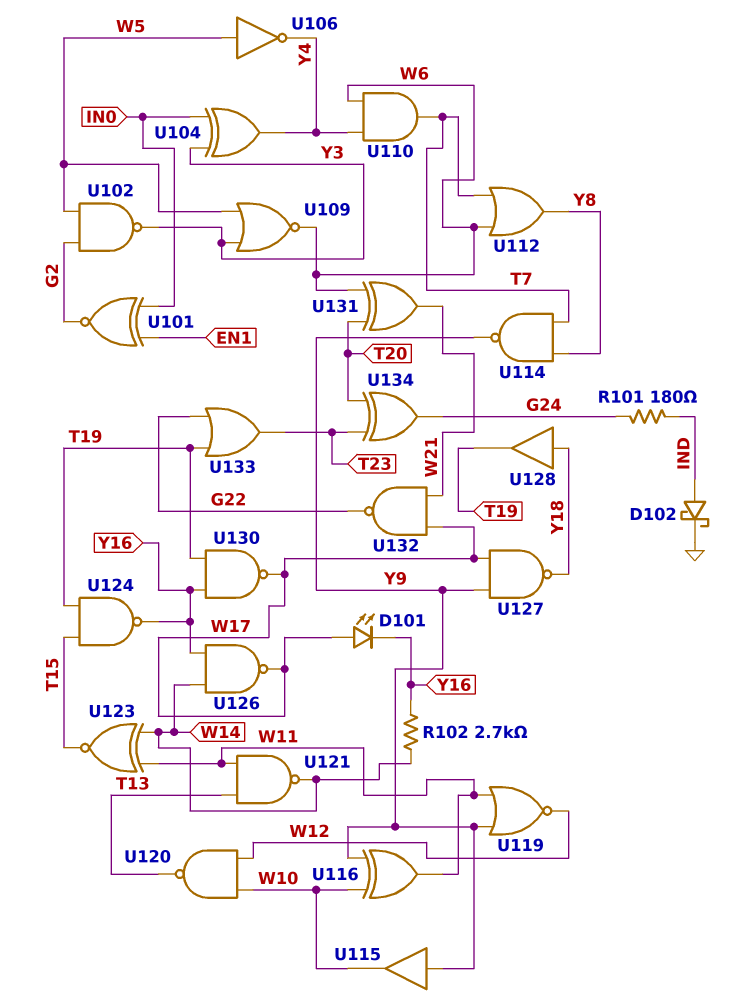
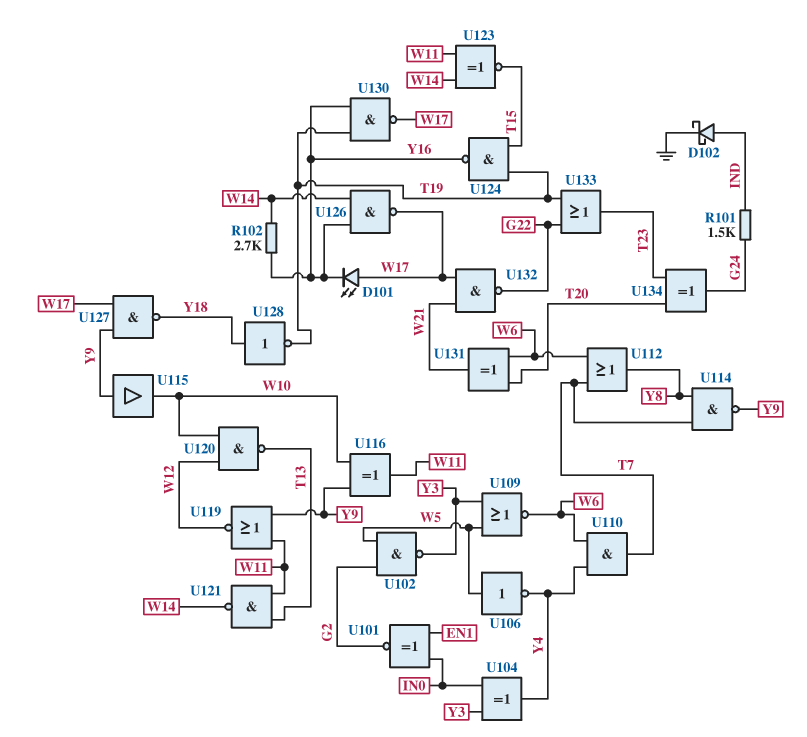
R101: 180 (G24, IND) -> 1.5k (G24, IND)
U128: buffer (in Y18, out T19) -> NOT (in Y18, out T19)

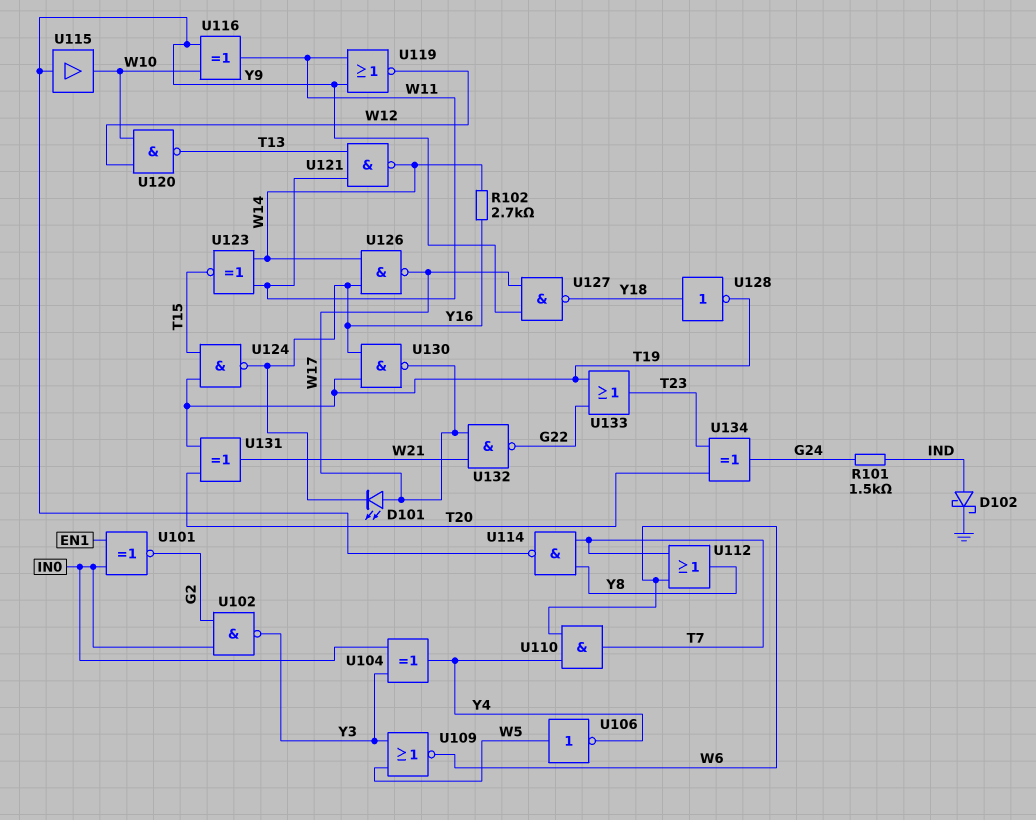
U102: NAND (in G2, in W5, out Y3) -> NAND (in G2, in IN0, out Y3)
U131: XOR (in T20, in W6, out W21) -> XOR (in T19, in T20, out W21)

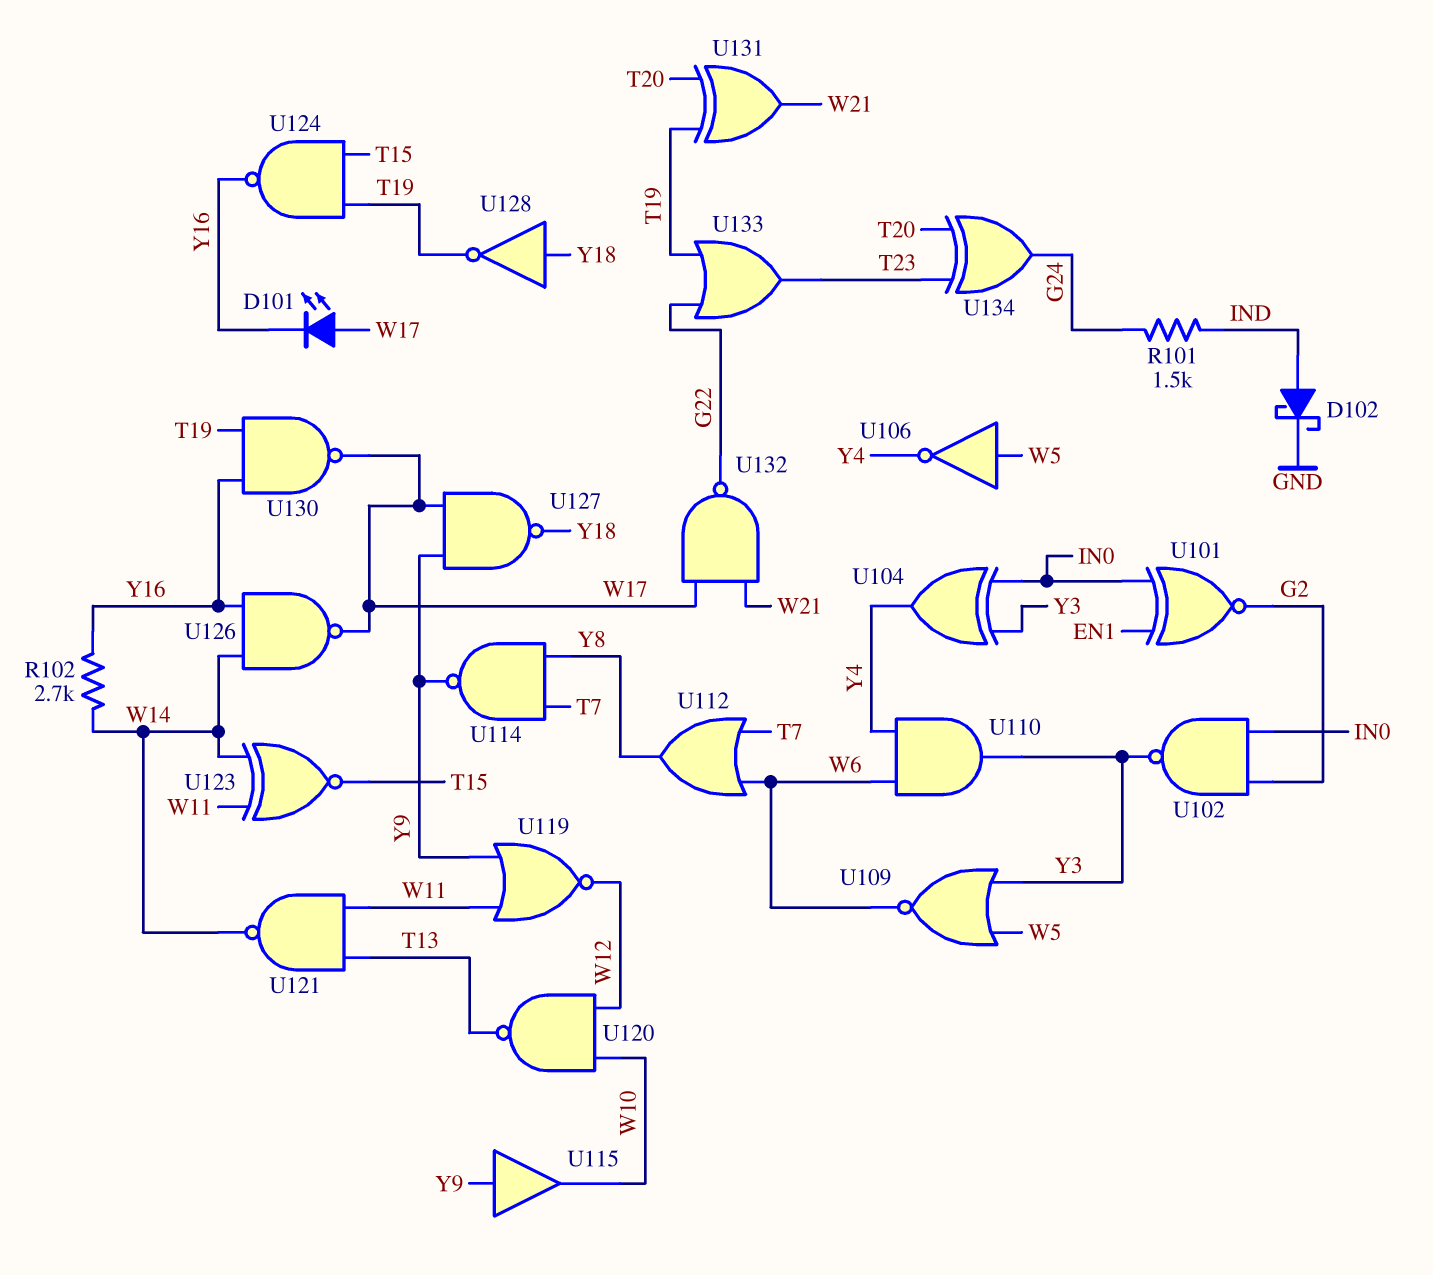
U110: AND (in W6, in Y4, out T7) -> AND (in W6, in Y4, out Y3)
U116: XOR (in W10, in Y9, out W11) -> none

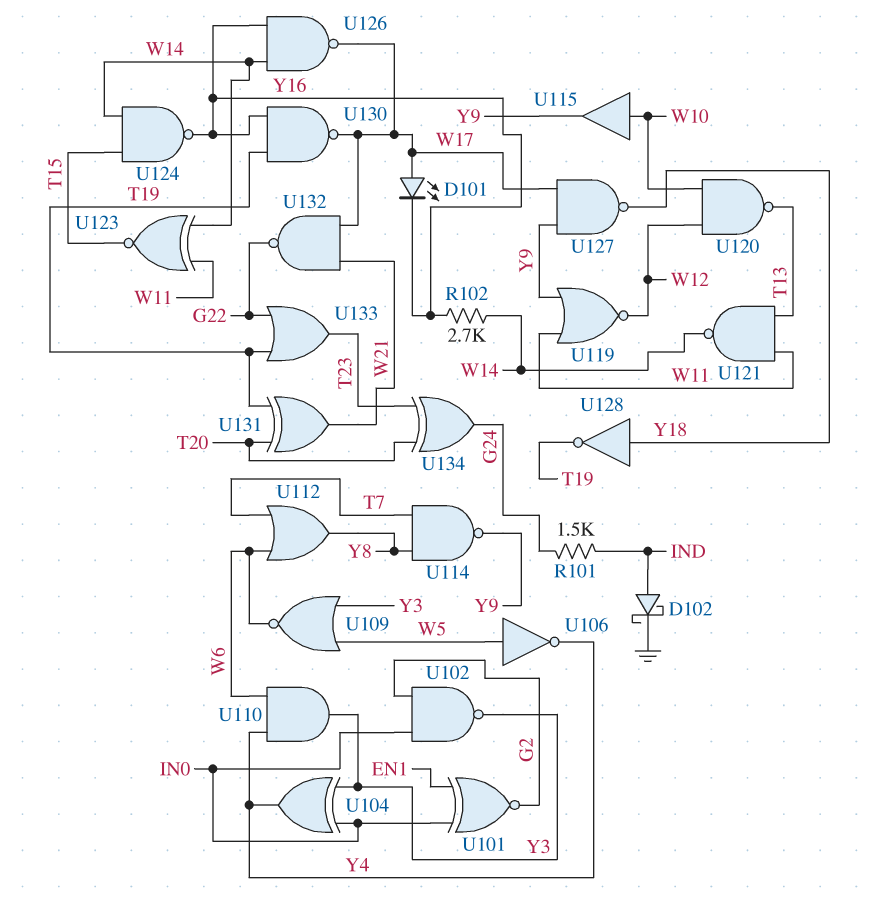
U115: buffer (in Y9, out W10) -> buffer (in W10, out Y9)
U124: NAND (in T15, in T19, out Y16) -> NAND (in T15, in W14, out Y16)

